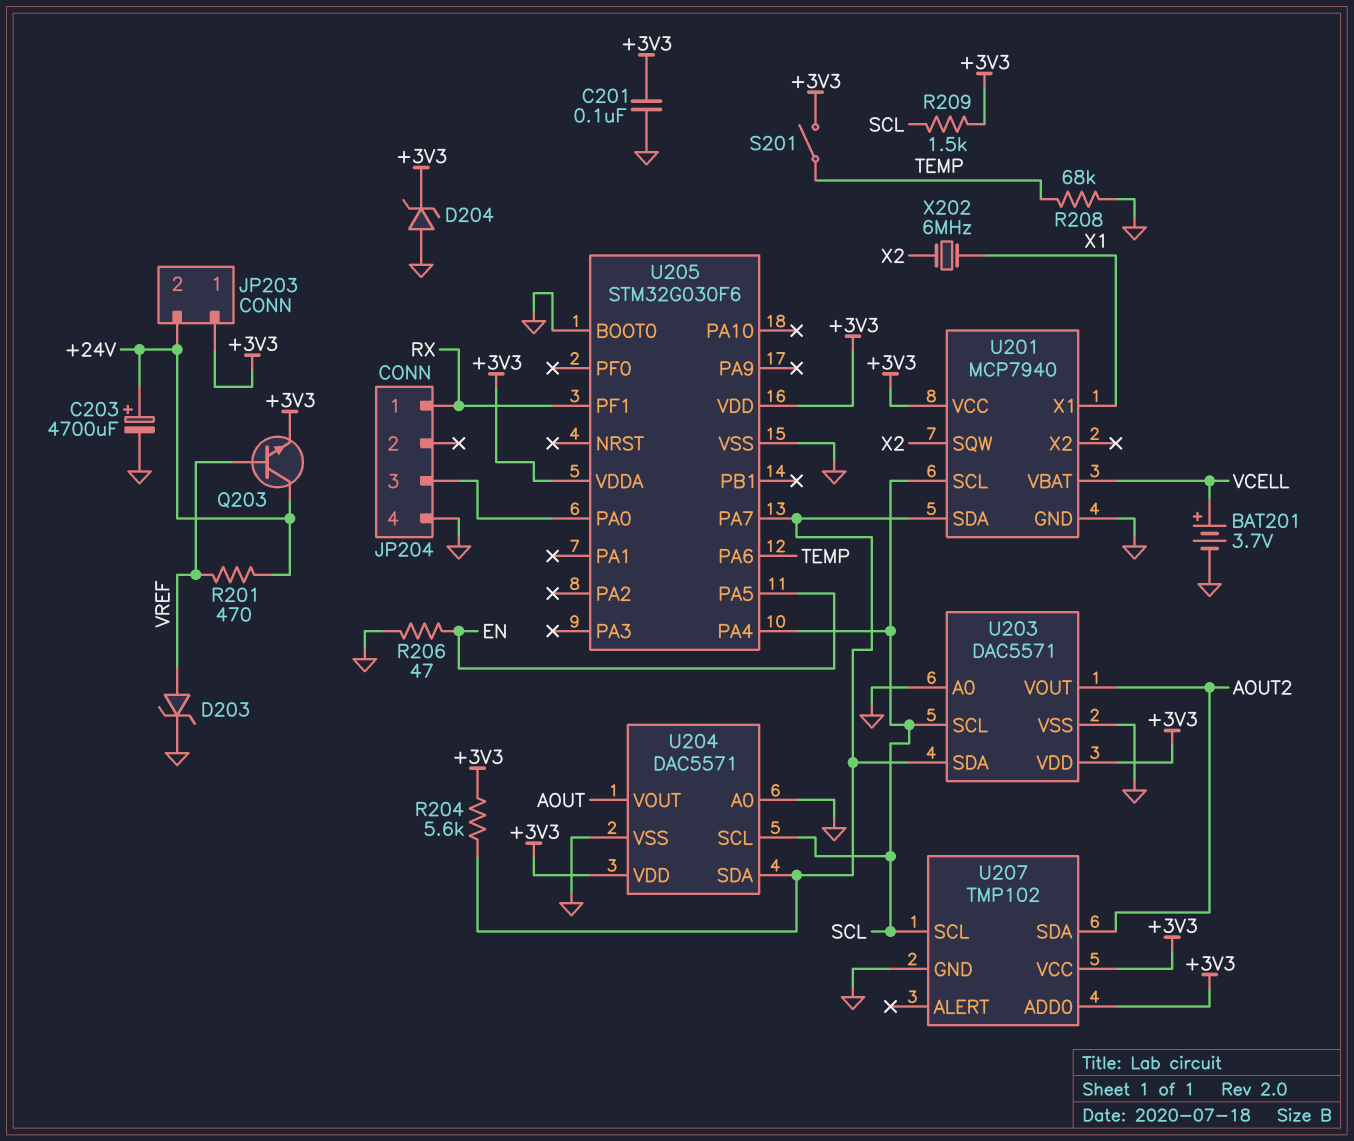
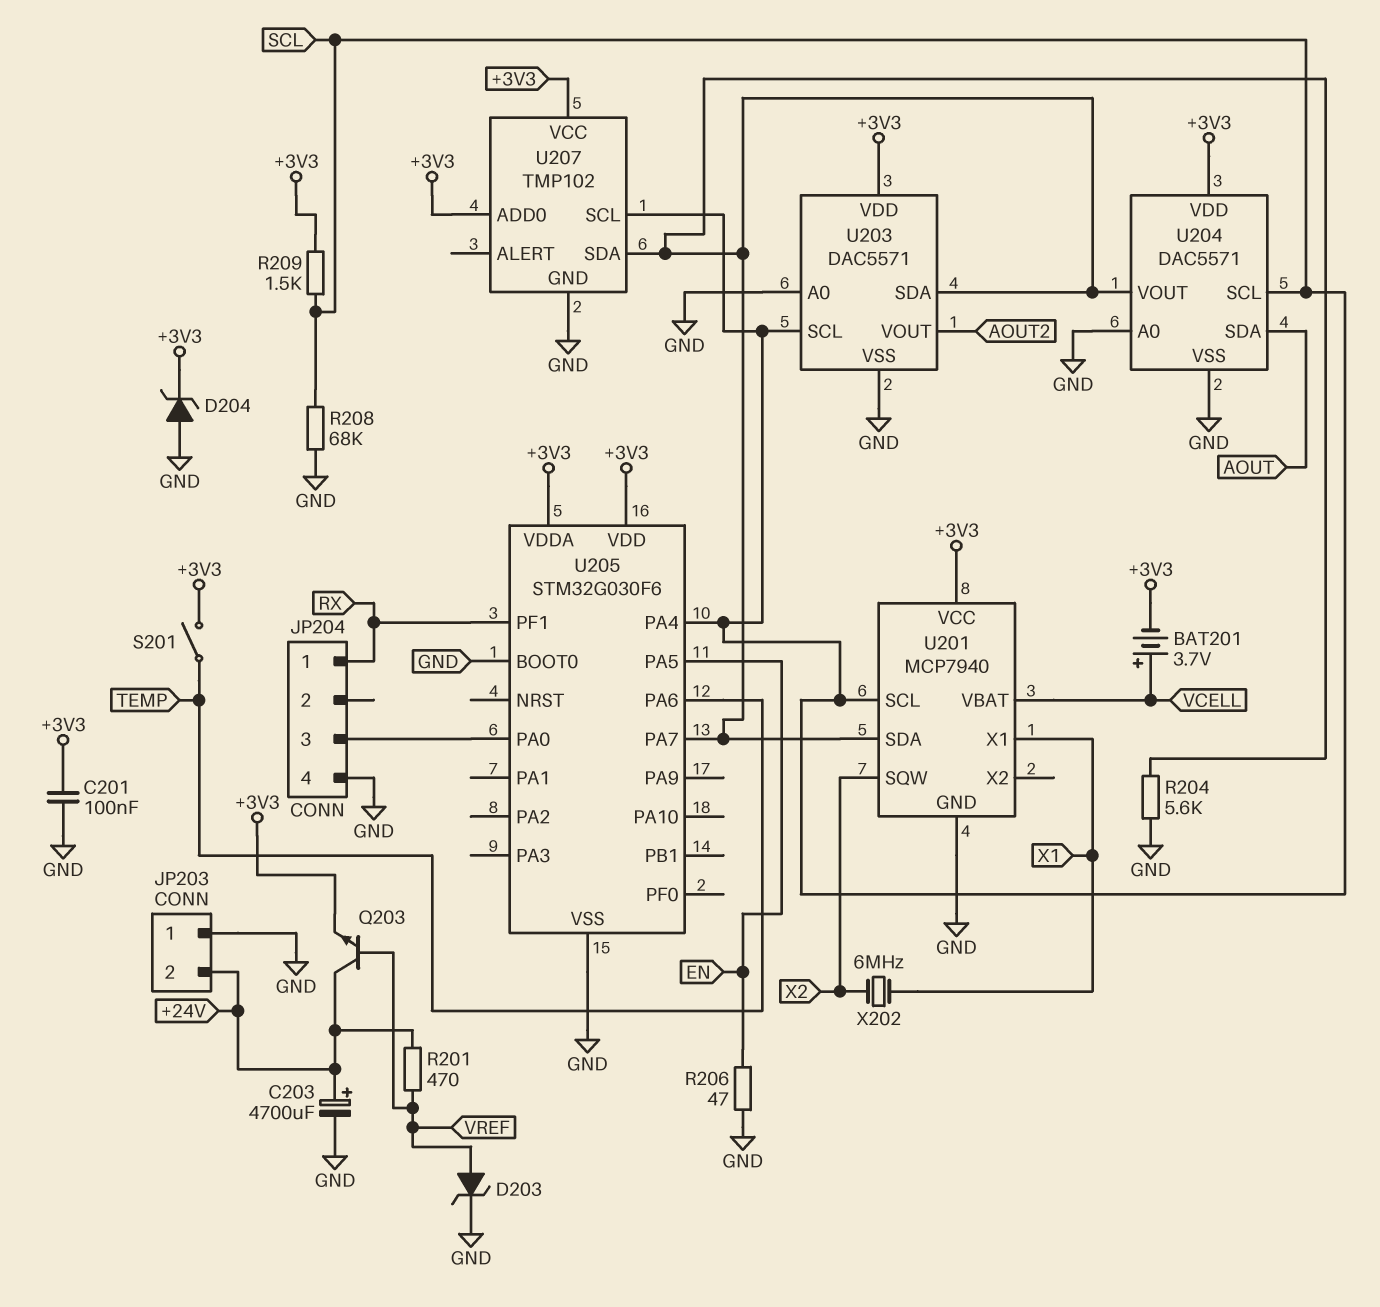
BAT201: 3.7V (plus VCELL, minus GND) -> 3.7V (plus VCELL, minus +3V3)
JP203 pin 1: +3V3 -> GND
R204: 5.6k (+3V3, U201/SDA) -> 5.6k (GND, U201/SDA)
R208: 68k (GND, TEMP) -> 68k (GND, SCL)
U204 pin SDA: U201/SDA -> AOUT
U204 pin VOUT: AOUT -> U201/SDA
U207 pin SDA: AOUT2 -> U201/SDA

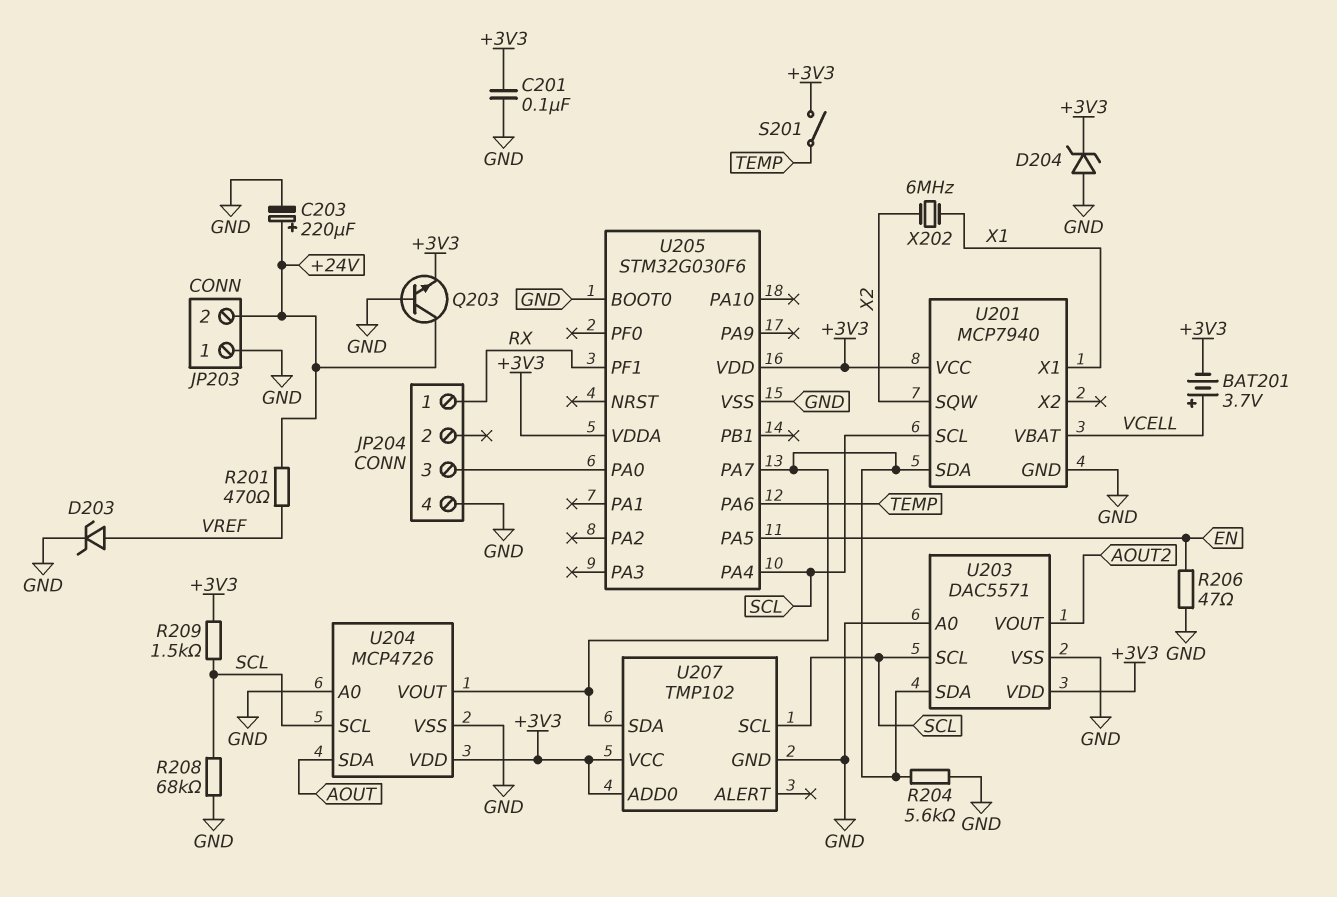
C203: 4700uF (plus +24V, minus GND) -> 220uF (plus +24V, minus GND)
Q203: NPN (B VREF, C +24V, E +3V3) -> NPN (B GND, C +24V, E +3V3)
U204: DAC5571 -> MCP4726

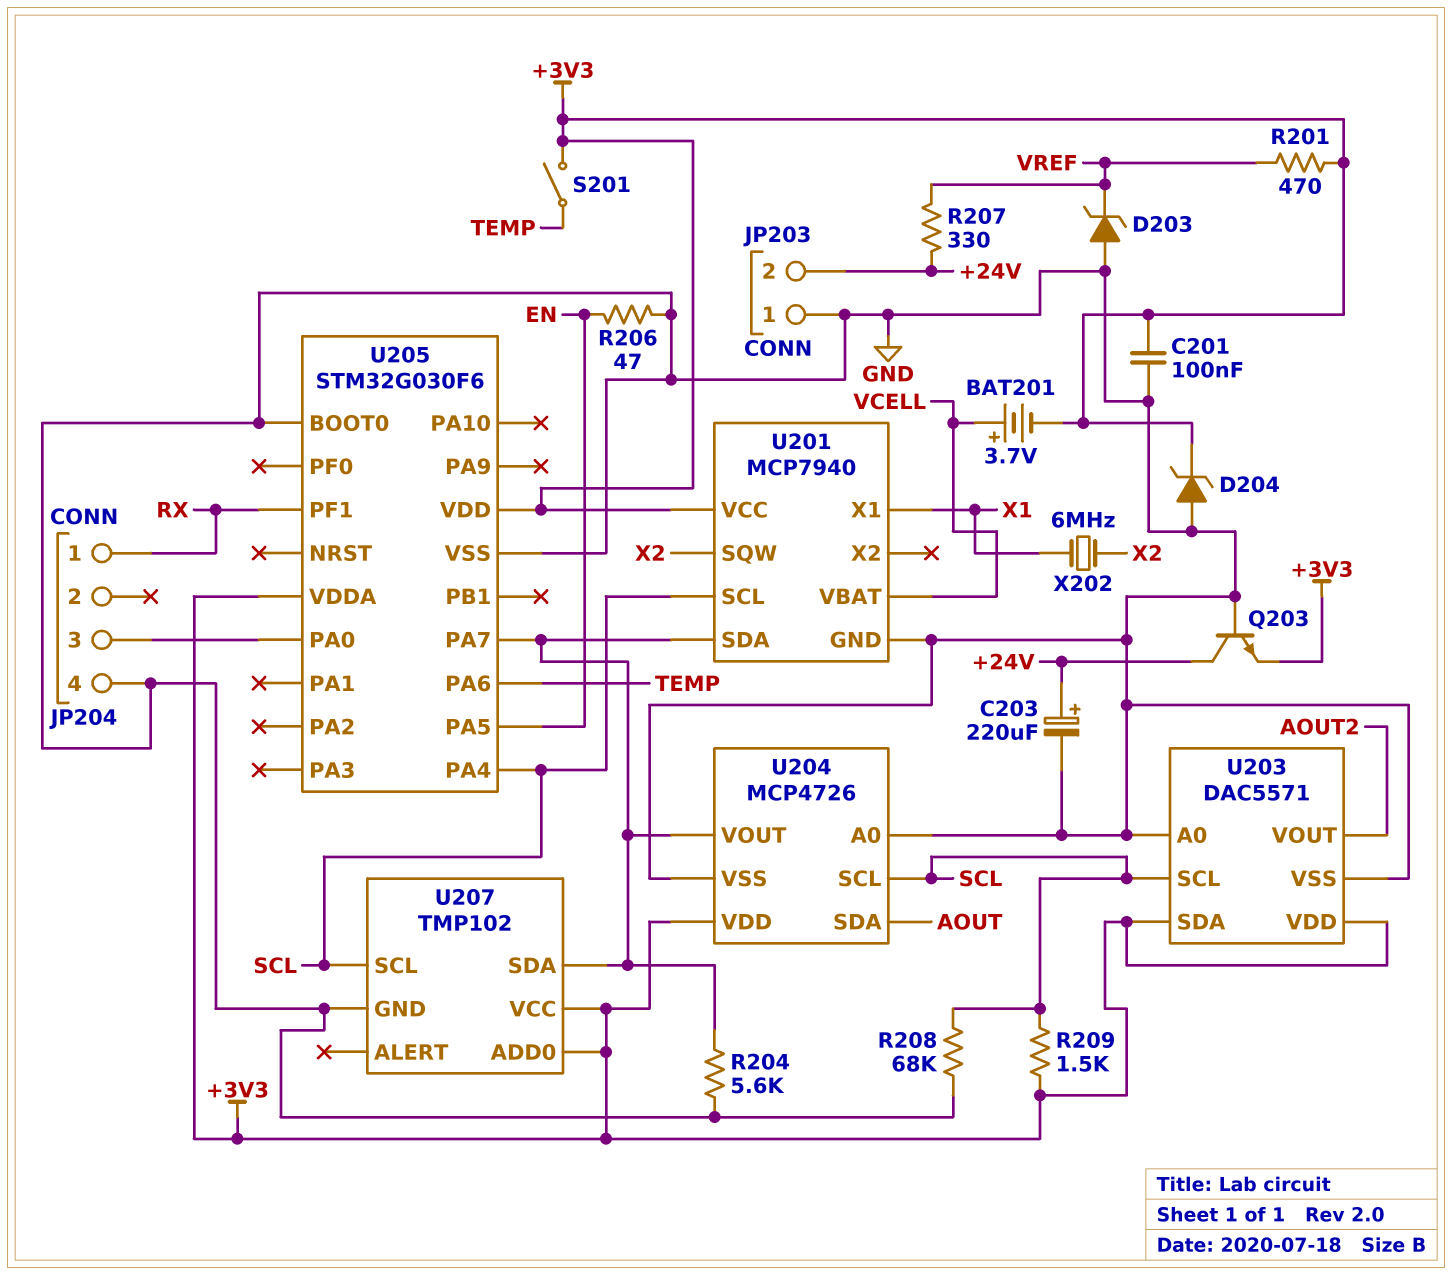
D203: zener (A VREF, K GND) -> zener (A GND, K VREF)
R201: 470 (+24V, VREF) -> 470 (+3V3, VREF)
R207: none -> 330 (+24V, VREF)
U203 pin SDA: U201/SDA -> +3V3

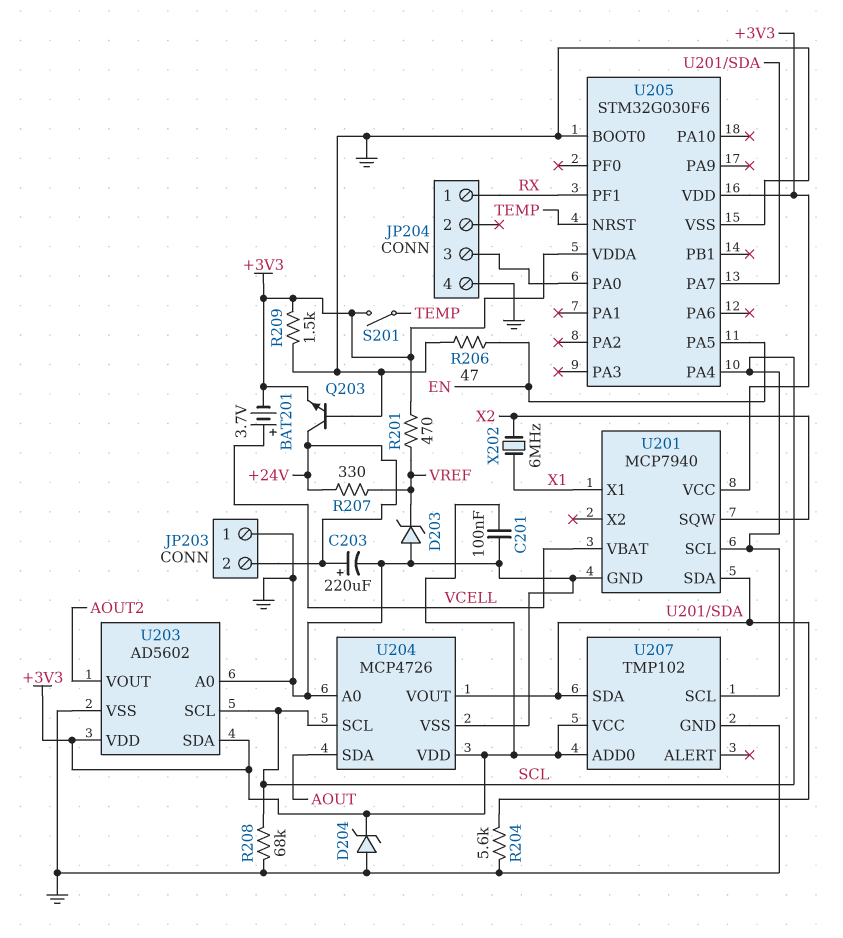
R209: 1.5k (+3V3, SCL) -> 1.5k (+3V3, GND)
U203: DAC5571 -> AD5602
U205 pin NRST: none -> TEMP
U205 pin PA6: TEMP -> none

